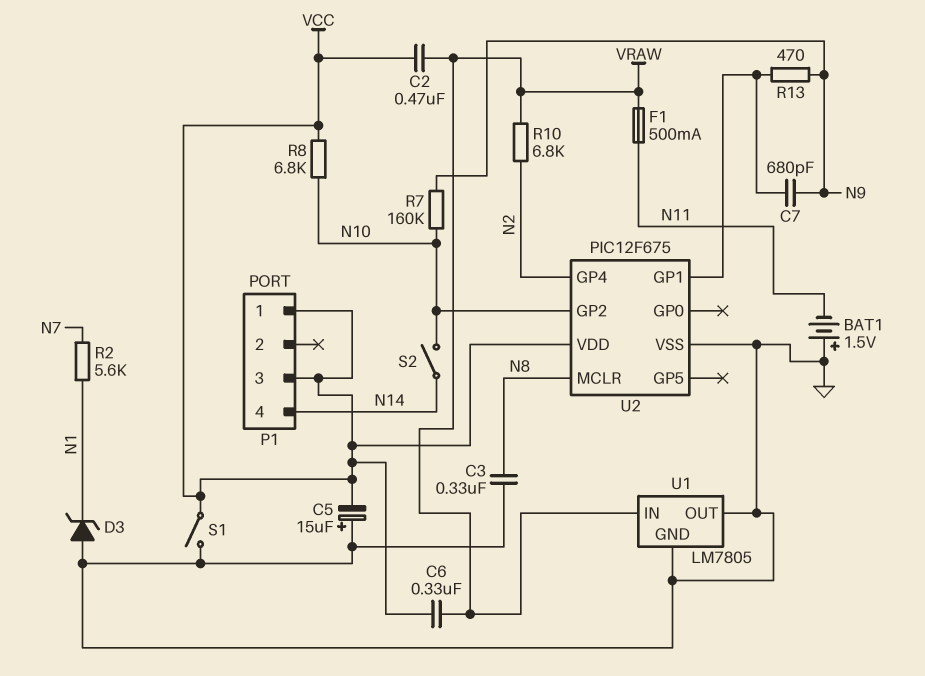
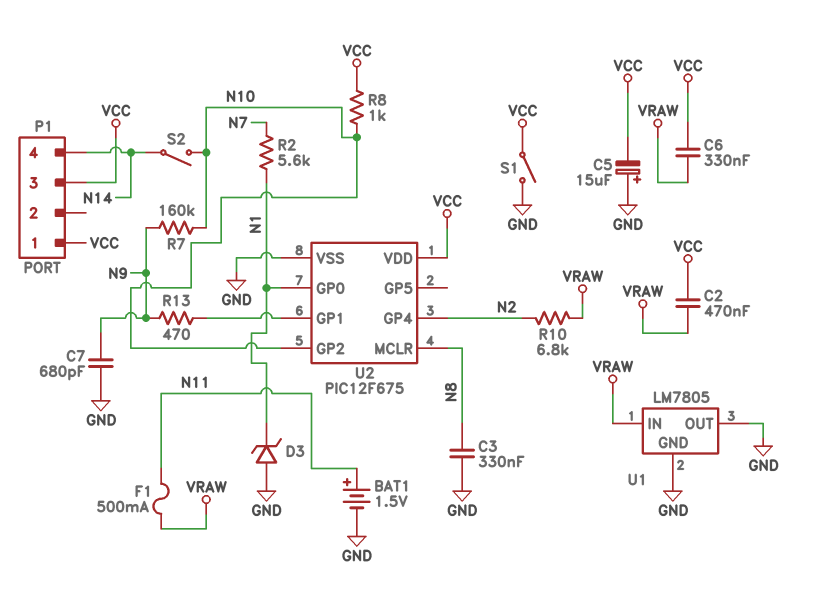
BAT1: 1.5V (plus GND, minus N11) -> 1.5V (plus N11, minus GND)
C7: 680pF (N9, U2/GP1) -> 680pF (GND, N9)
R8: 6.8k (N10, VCC) -> 1k (N10, VCC)
U2 pin GP0: none -> N1

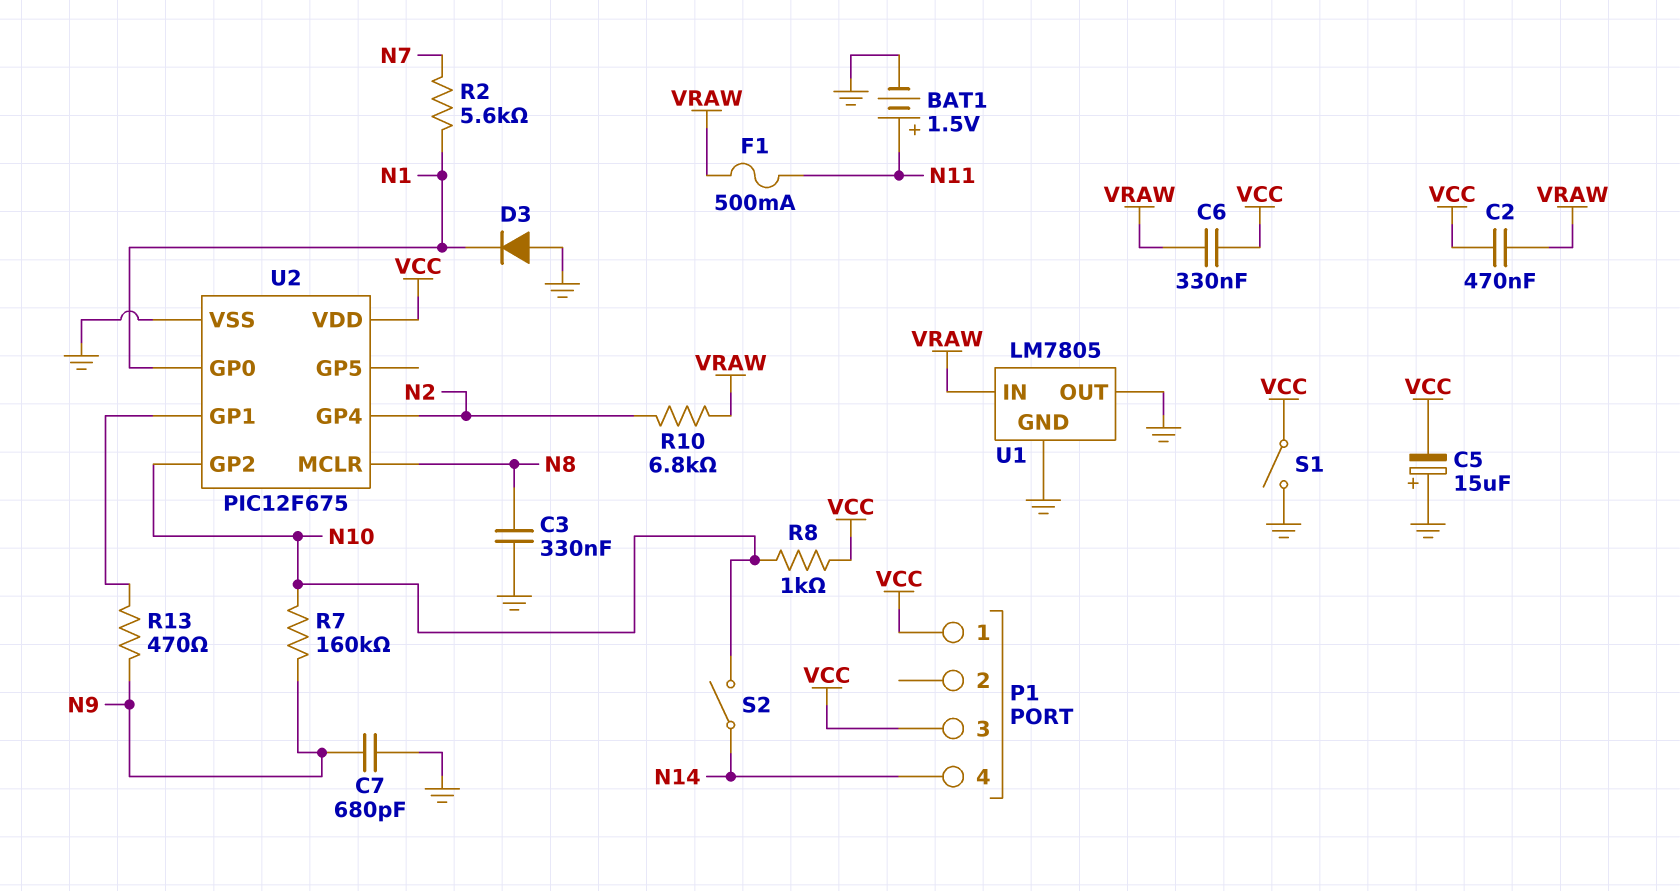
D3: zener (A GND, K N1) -> diode (A GND, K N1)

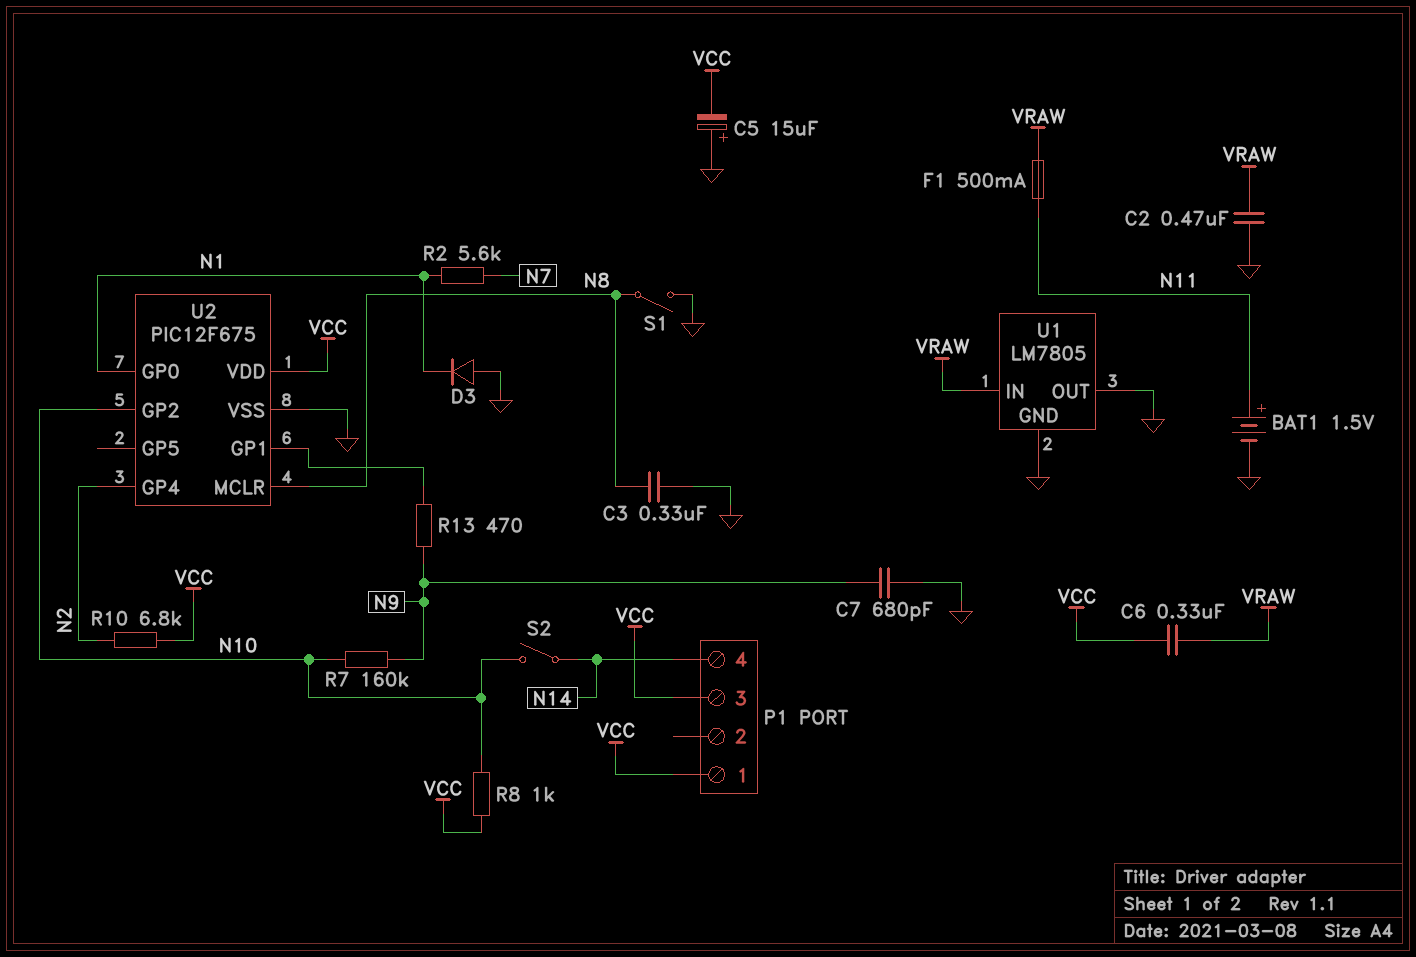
C2: 470nF (VCC, VRAW) -> 470nF (GND, VRAW)
R10: 6.8k (N2, VRAW) -> 6.8k (N2, VCC)
S1: switch (GND, VCC) -> switch (GND, N8)

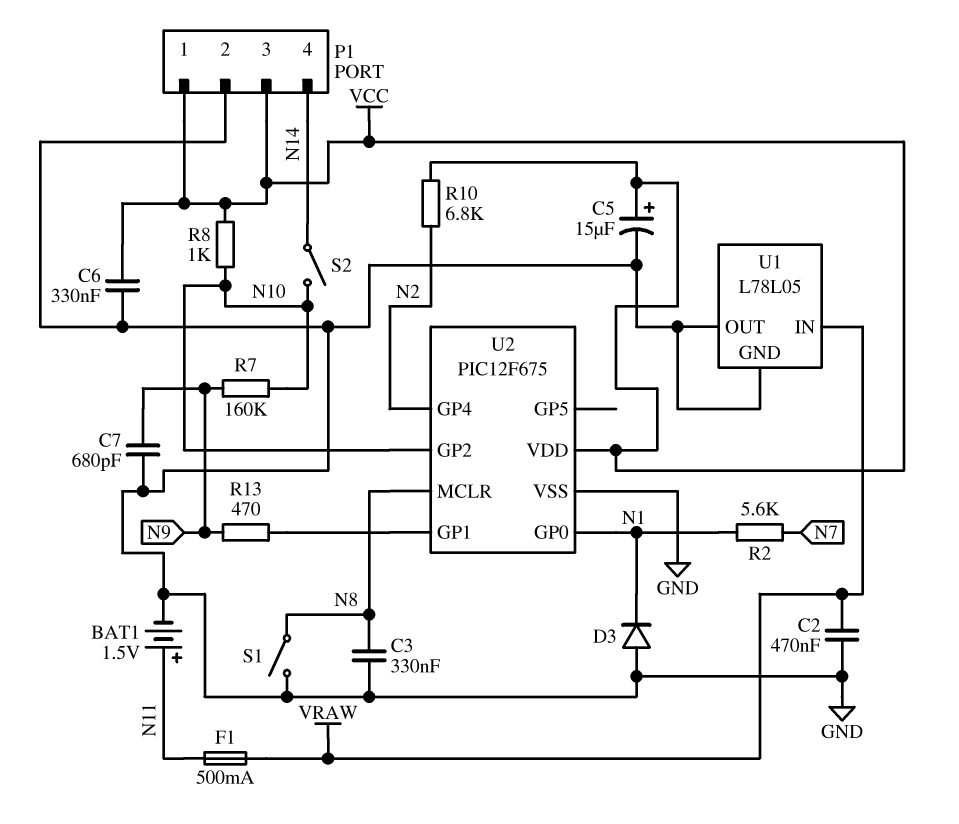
C5: 15uF (plus GND, minus VCC) -> 15uF (plus VCC, minus GND)
C6: 330nF (VCC, VRAW) -> 330nF (GND, VCC)
P1 pin 2: none -> GND
U1: LM7805 -> L78L05

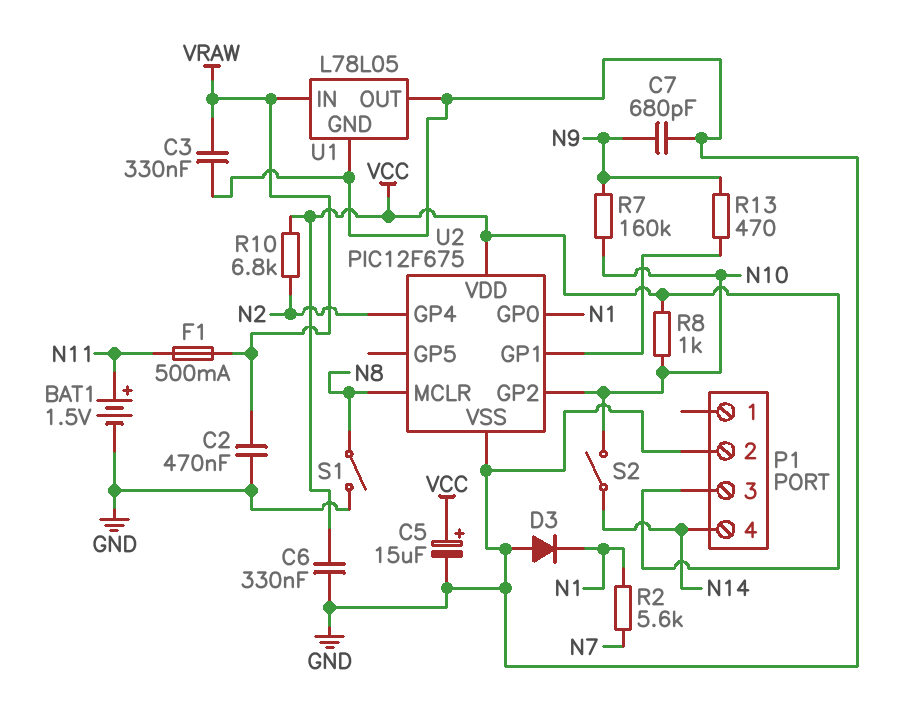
C3: 330nF (GND, N8) -> 330nF (GND, VRAW)
P1 pin 1: VCC -> none

